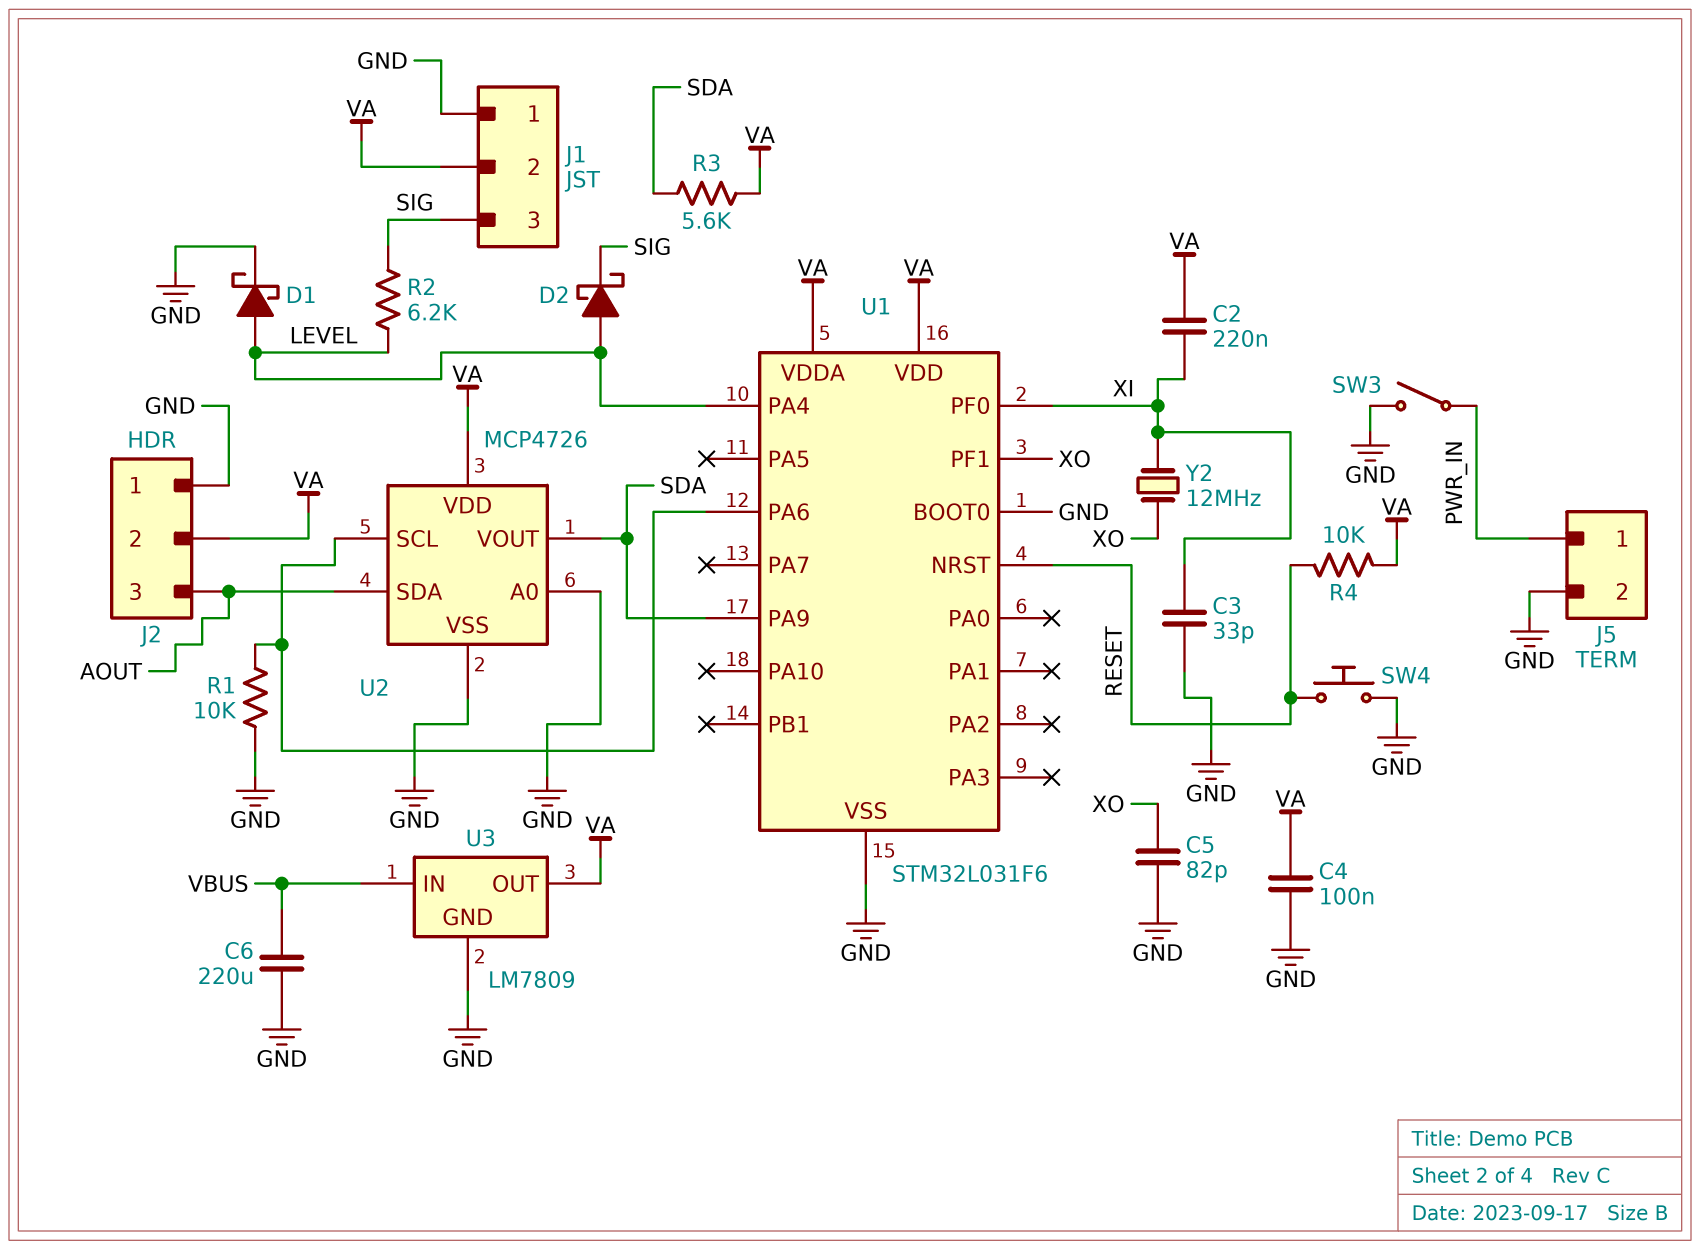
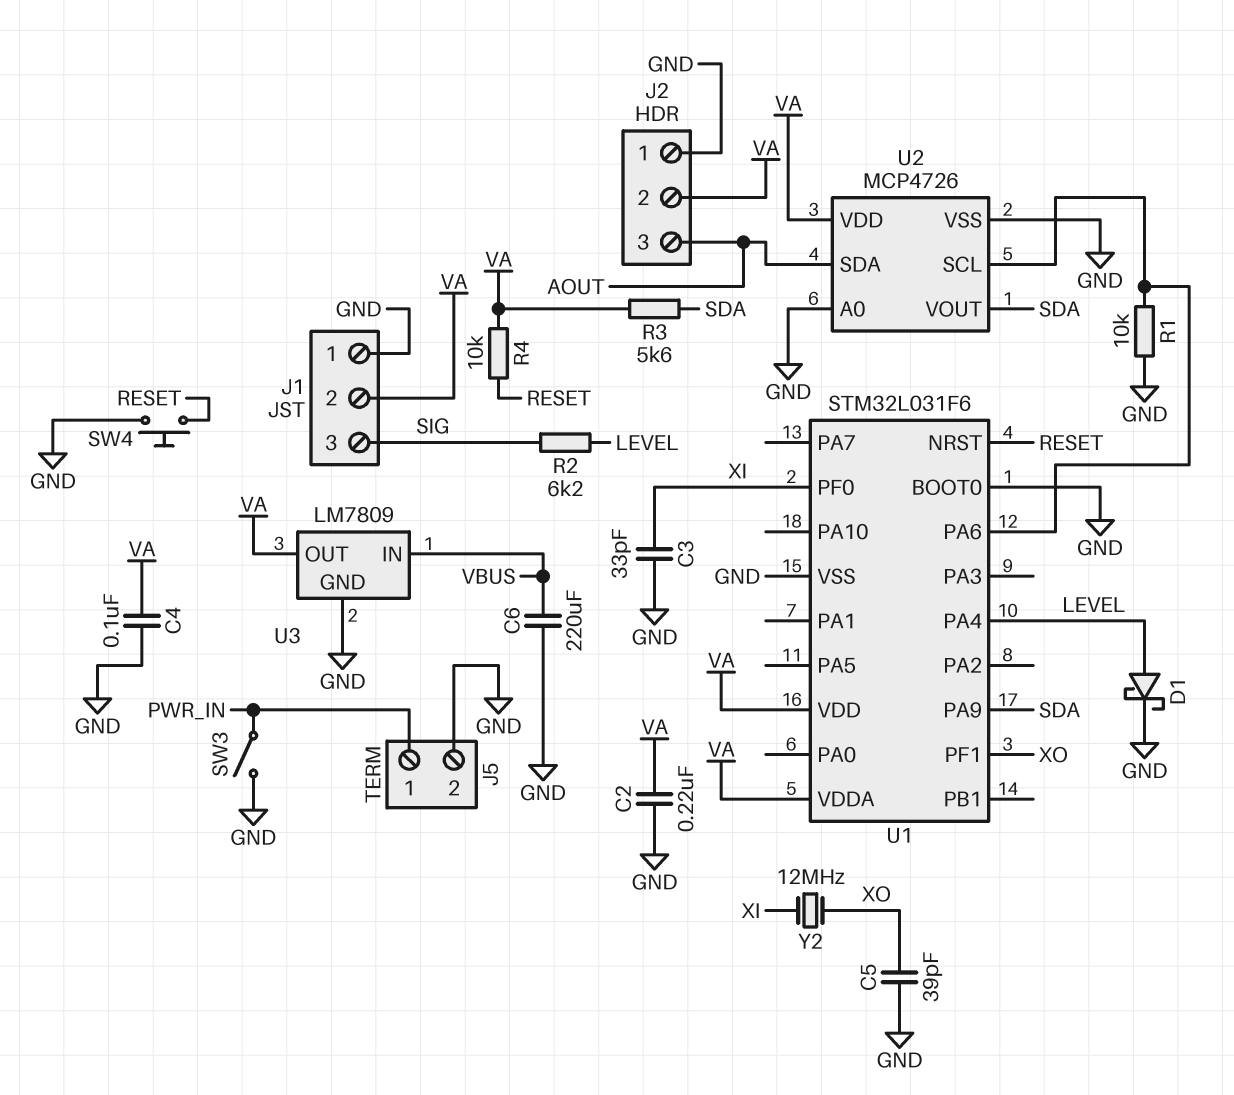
C2: 220nF (VA, XI) -> 220nF (GND, VA)
C5: 82pF (GND, XO) -> 39pF (GND, XO)
D2: schottky (A LEVEL, K SIG) -> none

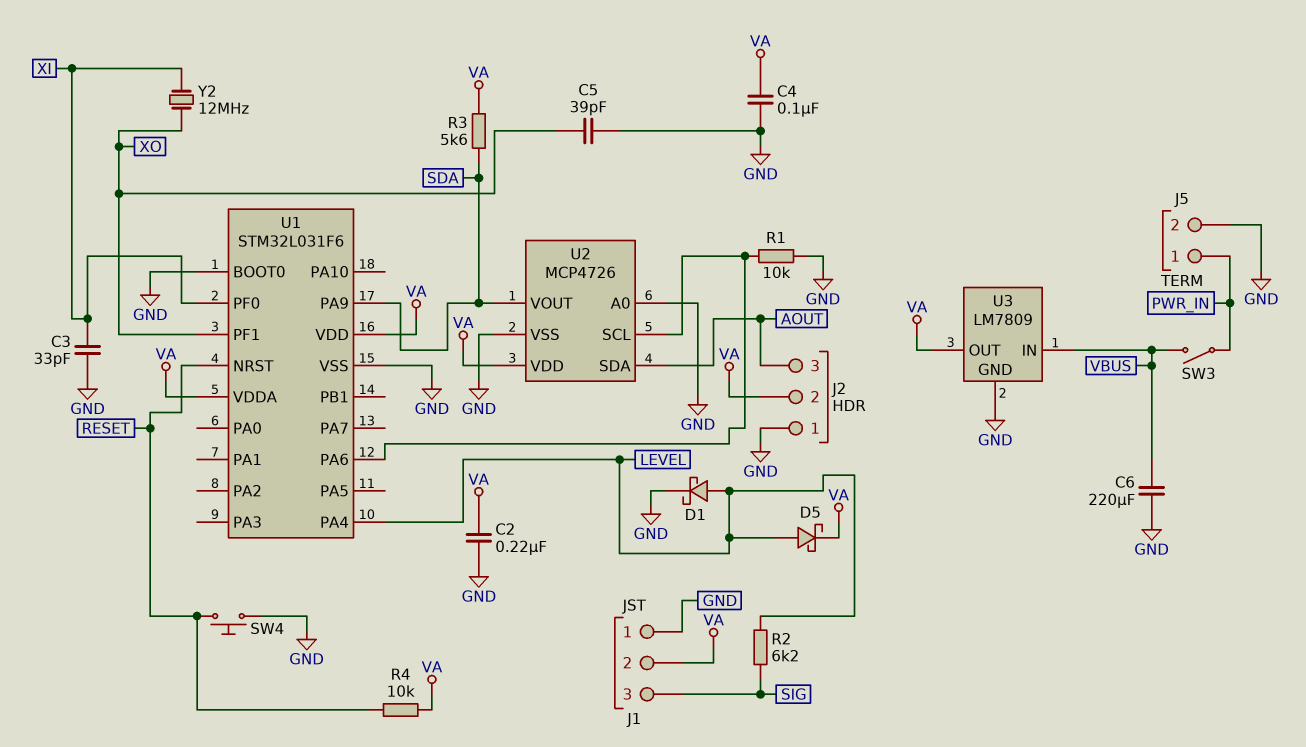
D5: none -> schottky (A LEVEL, K VA)
SW3: switch (GND, PWR_IN) -> switch (PWR_IN, VBUS)

